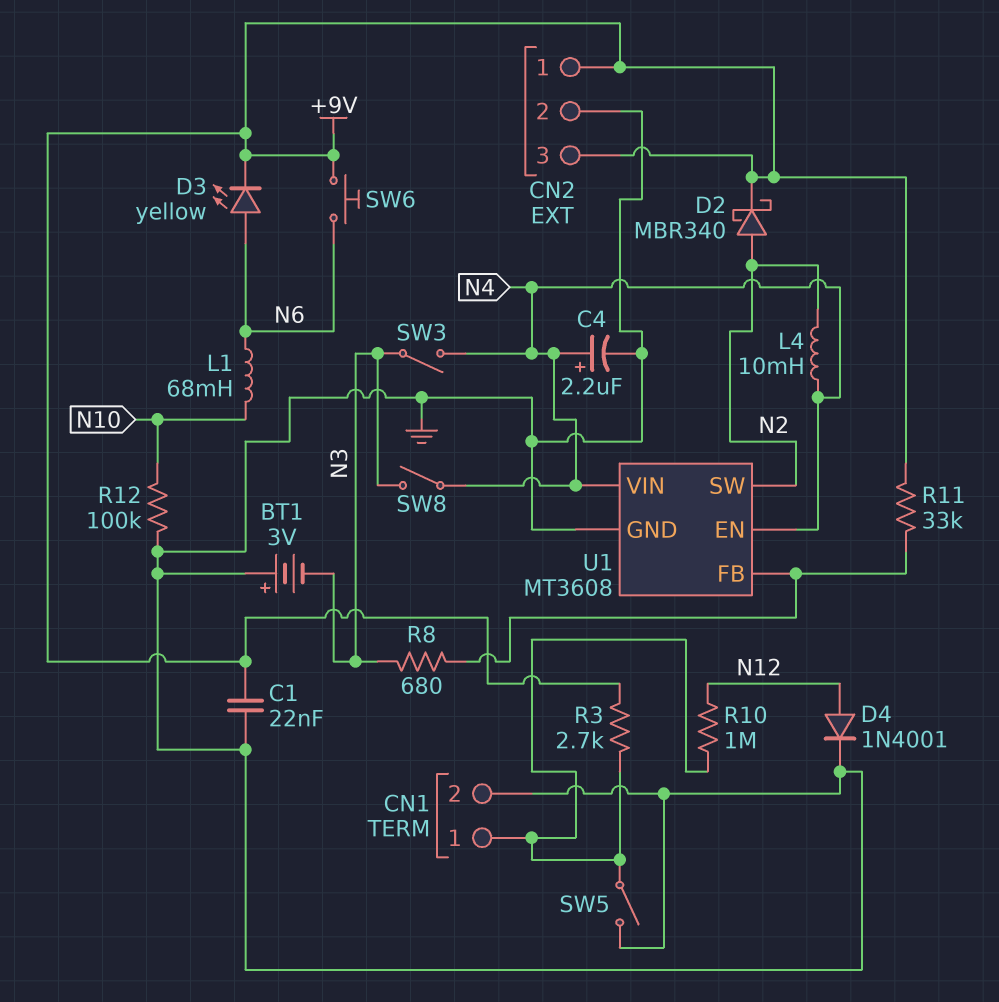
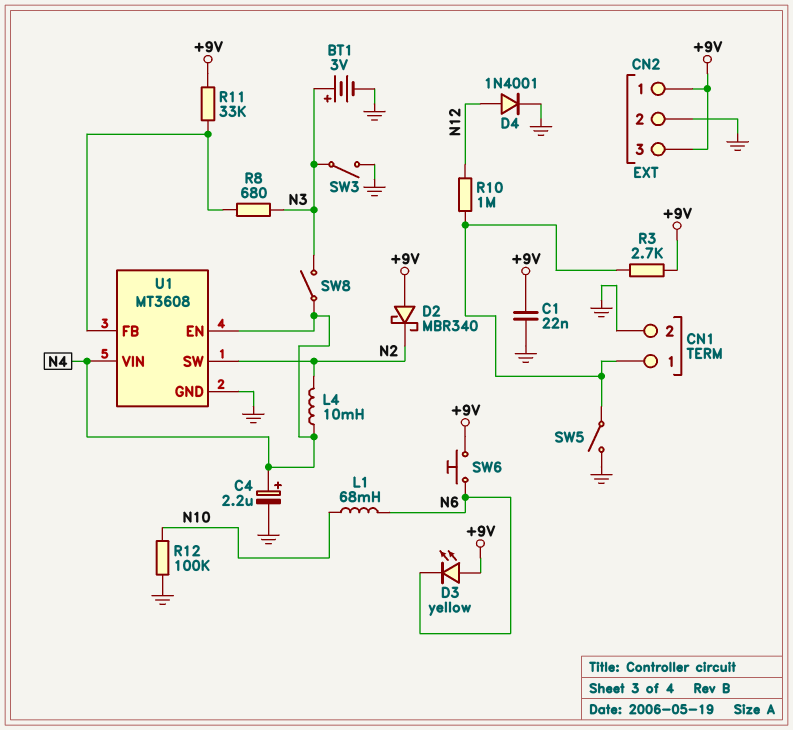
BT1: 3V (plus GND, minus N3) -> 3V (plus N3, minus GND)
D2: schottky MBR340 (A N2, K +9V) -> schottky MBR340 (A +9V, K N2)
D3: LED yellow (A N6, K +9V) -> LED yellow (A +9V, K N6)
SW3: switch (N3, N4) -> switch (GND, N3)

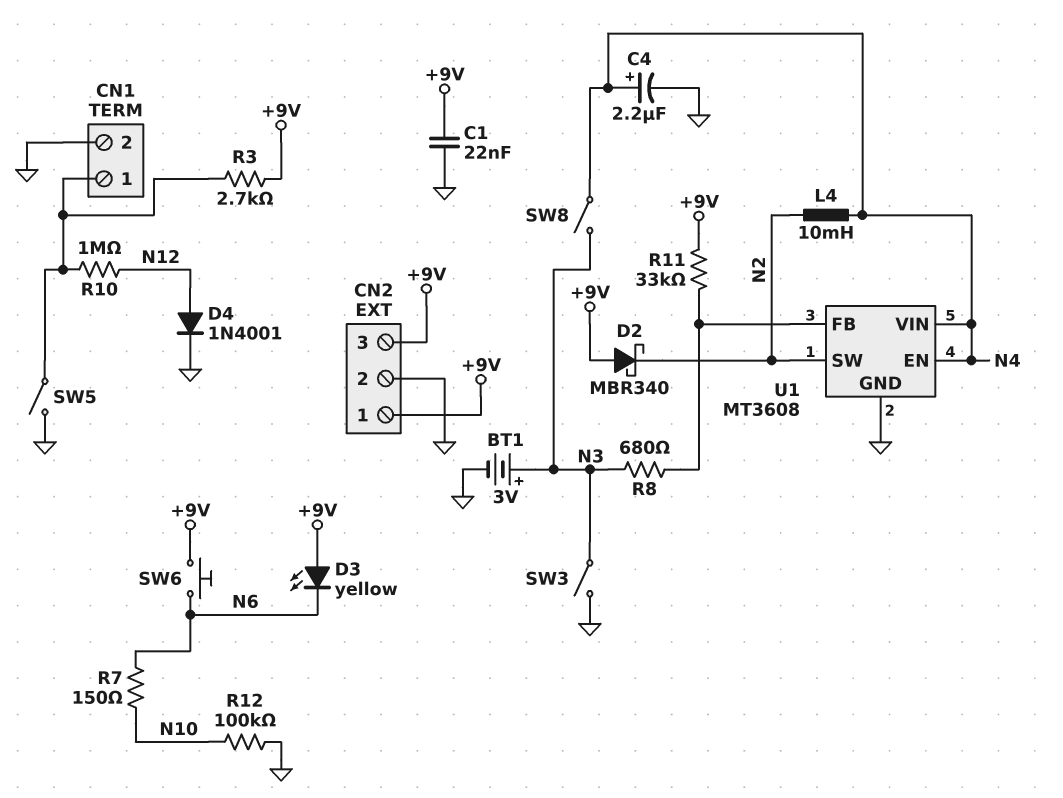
L1: 68mH (N6, N10) -> none
R7: none -> 150 (N6, N10)

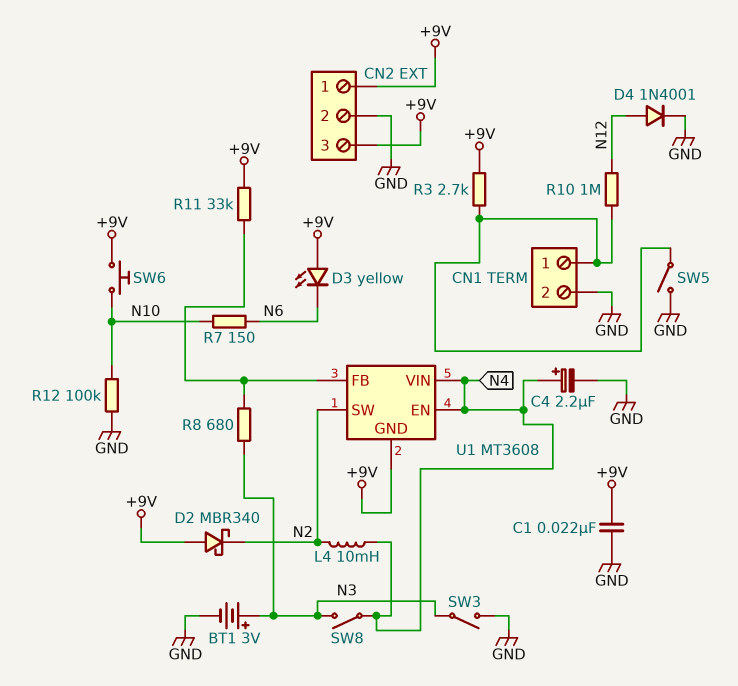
SW6: button (+9V, N6) -> button (+9V, N10)
U1 pin GND: GND -> +9V

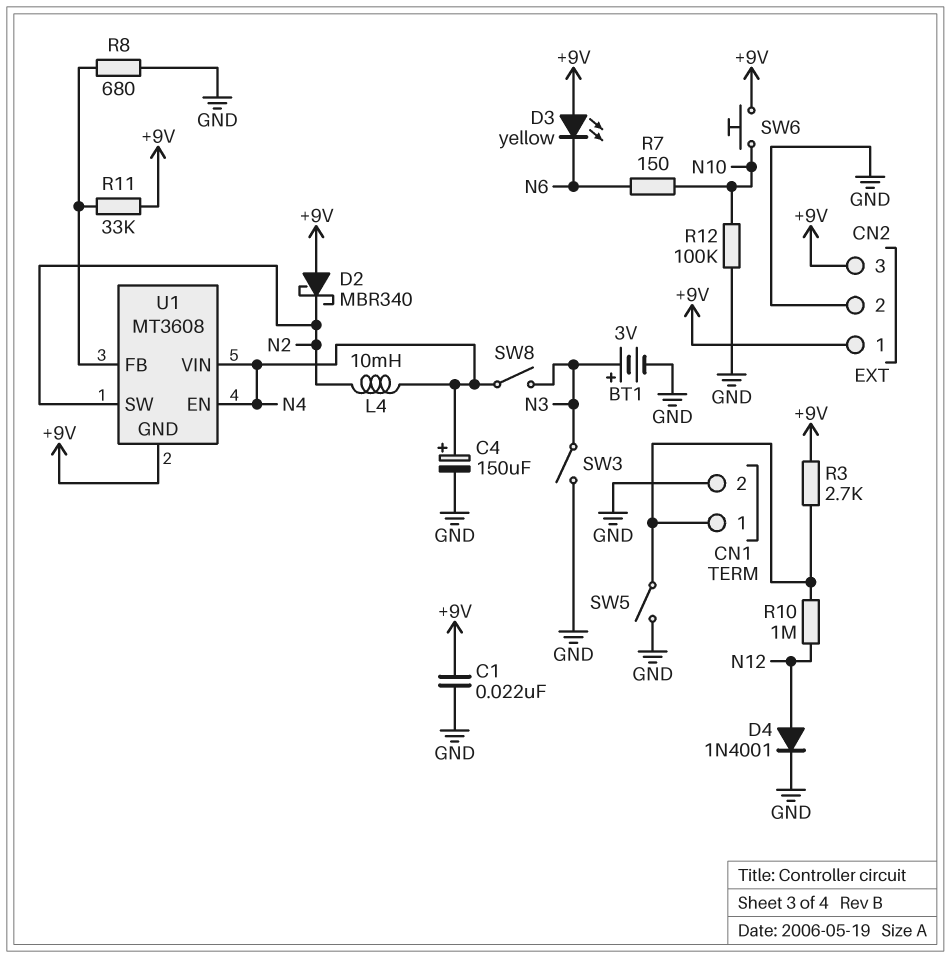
C4: 2.2uF (plus N4, minus GND) -> 150uF (plus N4, minus GND)
R8: 680 (N3, U1/FB) -> 680 (GND, U1/FB)

